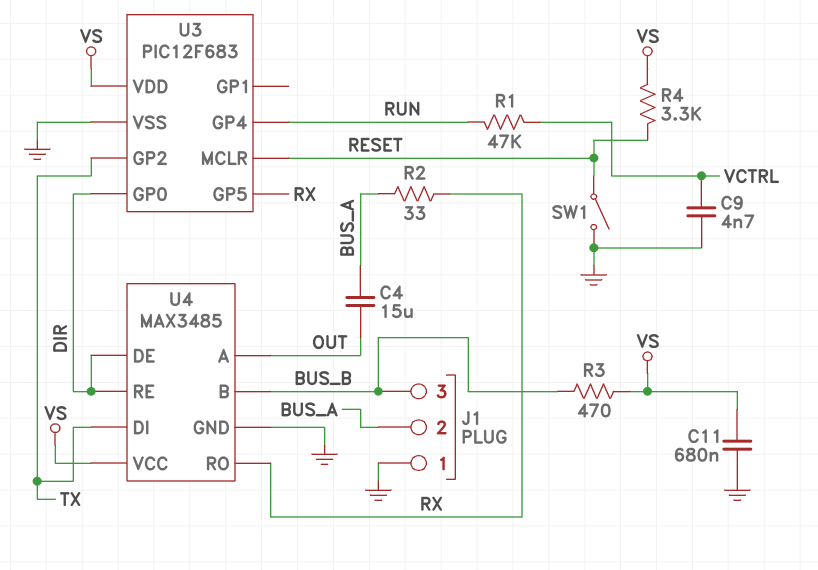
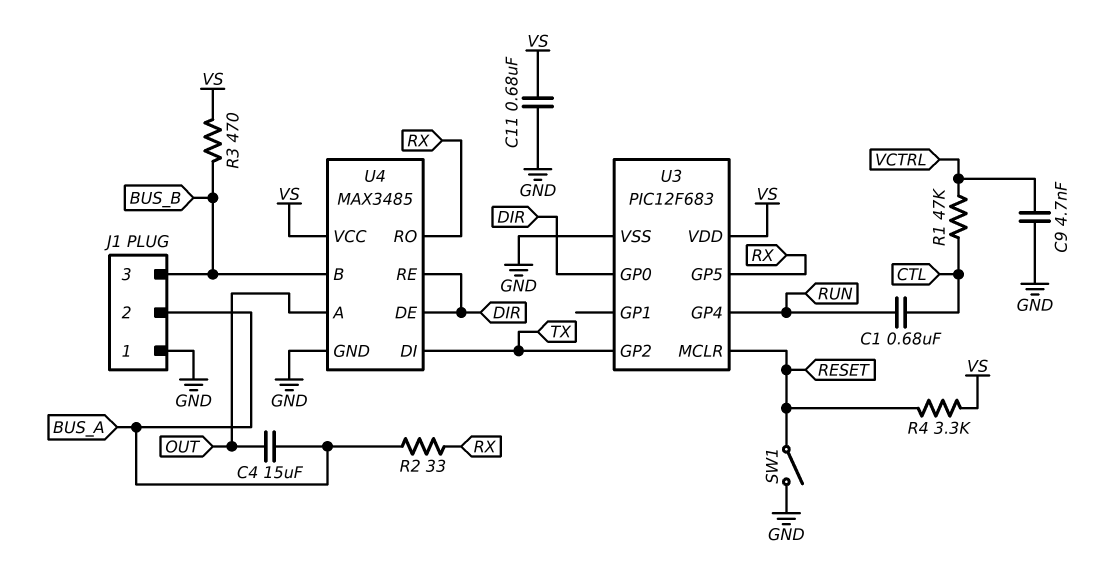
C1: none -> 680nF (CTL, RUN)
R1: 47k (RUN, VCTRL) -> 47k (CTL, VCTRL)

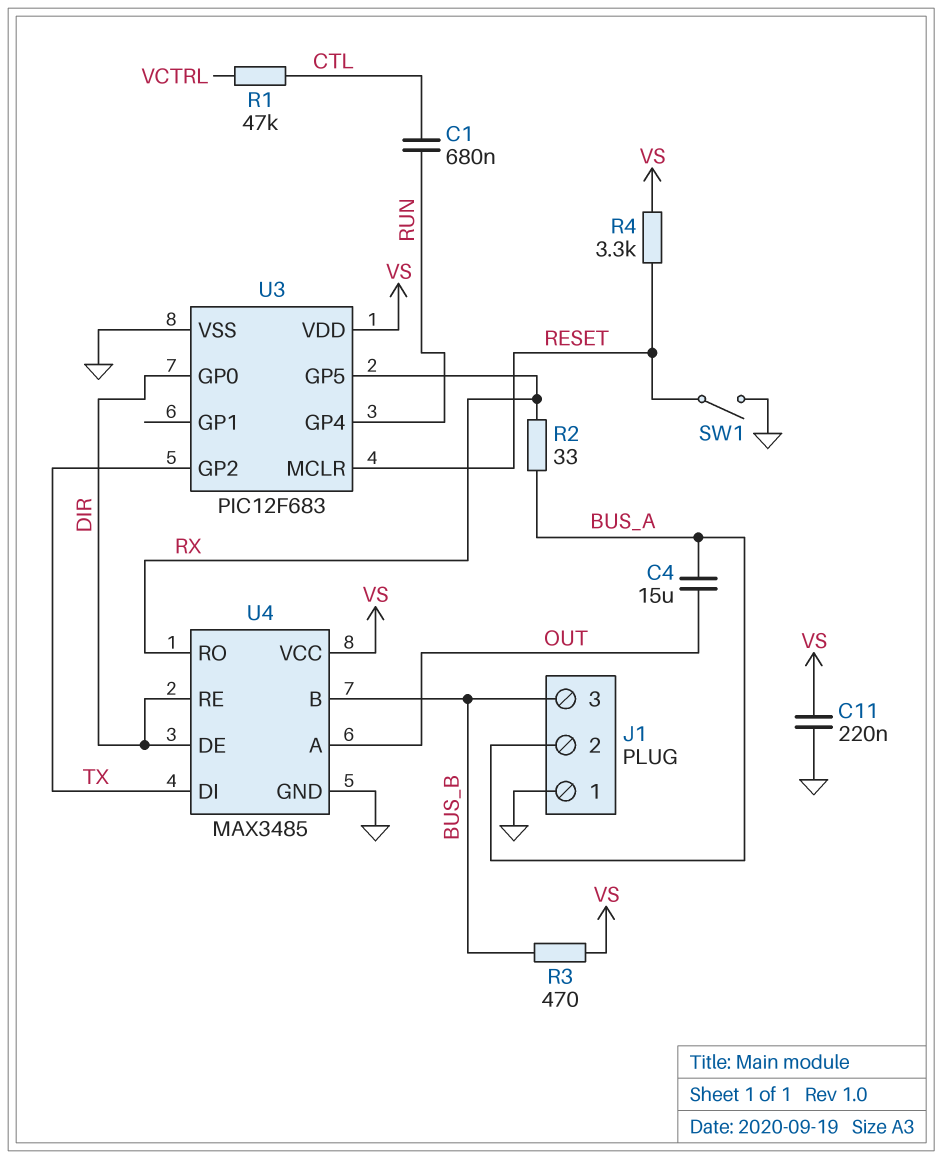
C9: 4.7nF (GND, VCTRL) -> none
C11: 680nF (GND, VS) -> 220nF (GND, VS)

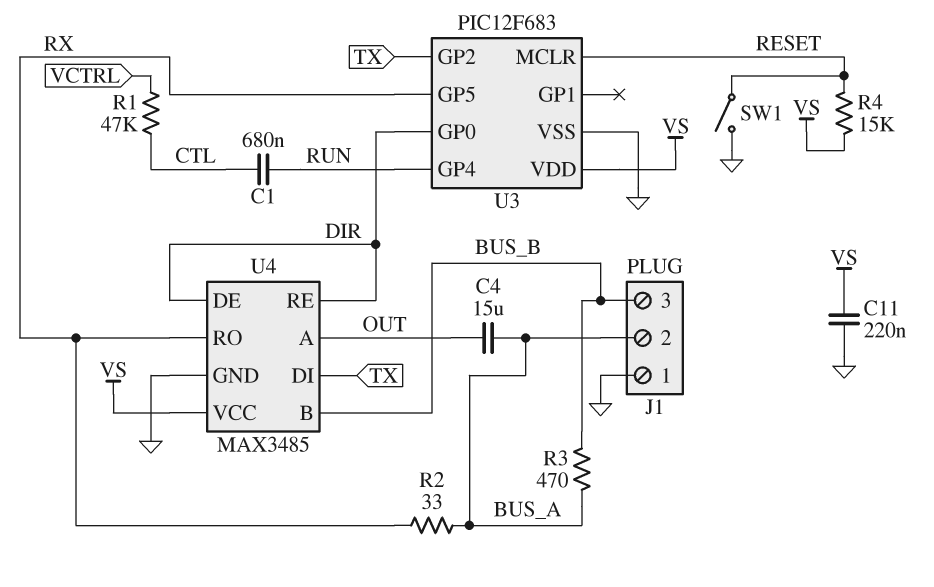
R3: 470 (BUS_B, VS) -> 470 (BUS_A, BUS_B)
R4: 3.3k (RESET, VS) -> 15k (RESET, VS)

